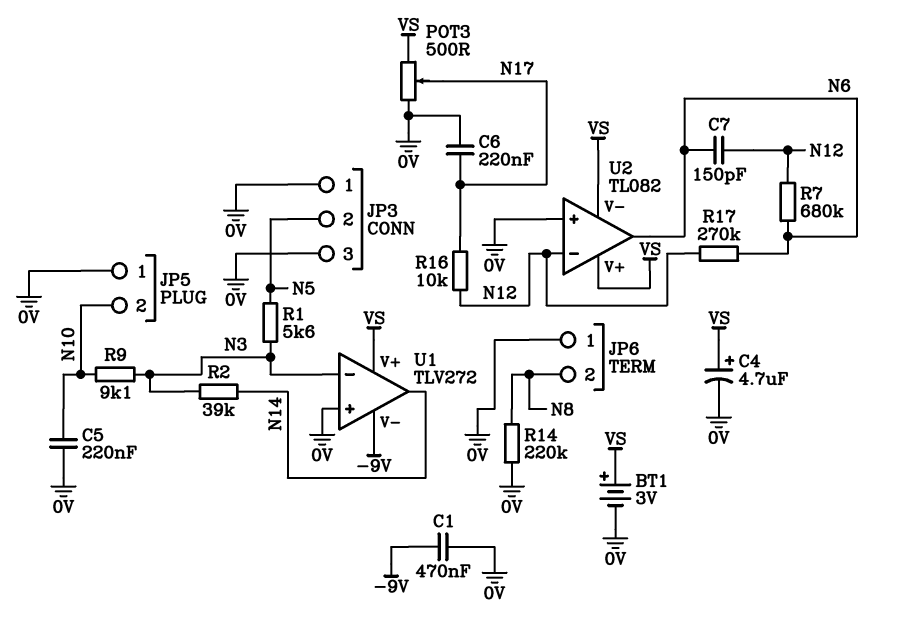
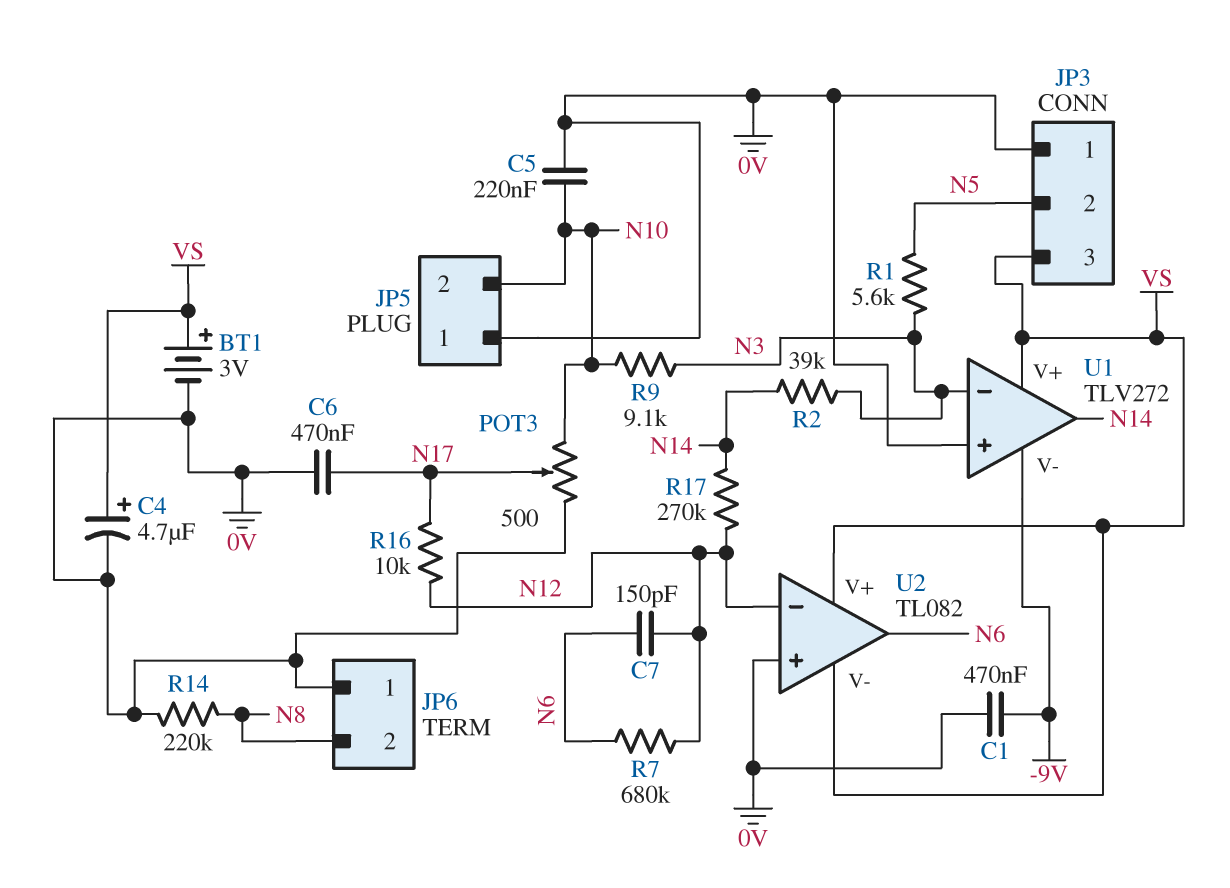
C6: 220nF (0V, N17) -> 470nF (0V, N17)
JP3 pin 3: 0V -> VS
POT3: 500 (0V, VS, wiper N17) -> 500 (0V, N10, wiper N17)
R17: 270k (N6, N12) -> 270k (N12, N14)

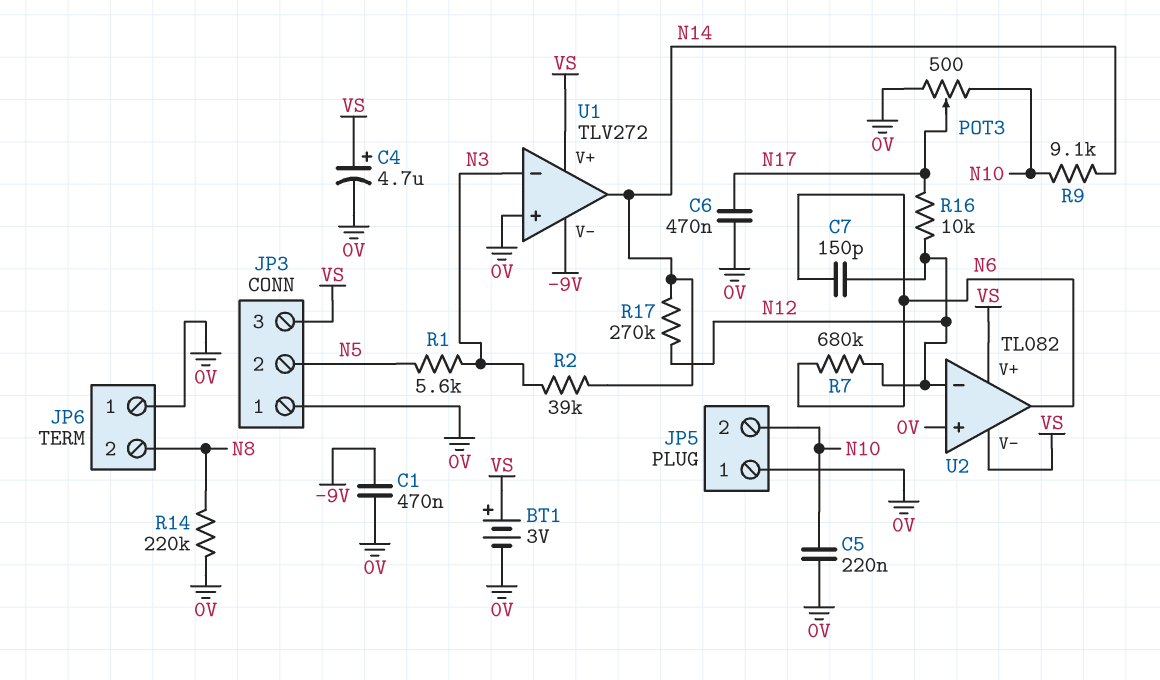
R9: 9.1k (N3, N10) -> 9.1k (N10, N14)

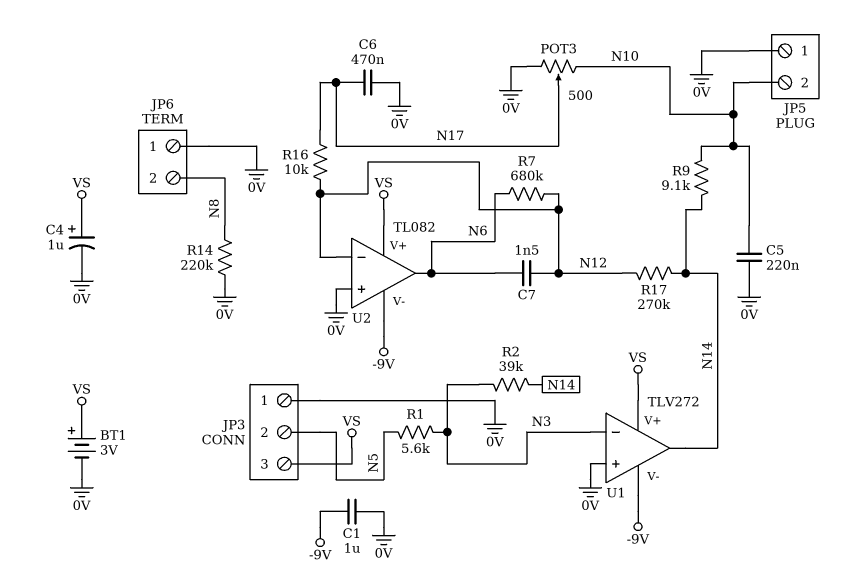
C1: 470nF (-9V, 0V) -> 1uF (-9V, 0V)
C4: 4.7uF (plus VS, minus 0V) -> 1uF (plus VS, minus 0V)
C7: 150pF (N6, N12) -> 1.5nF (N6, N12)
U2 pin V-: VS -> -9V

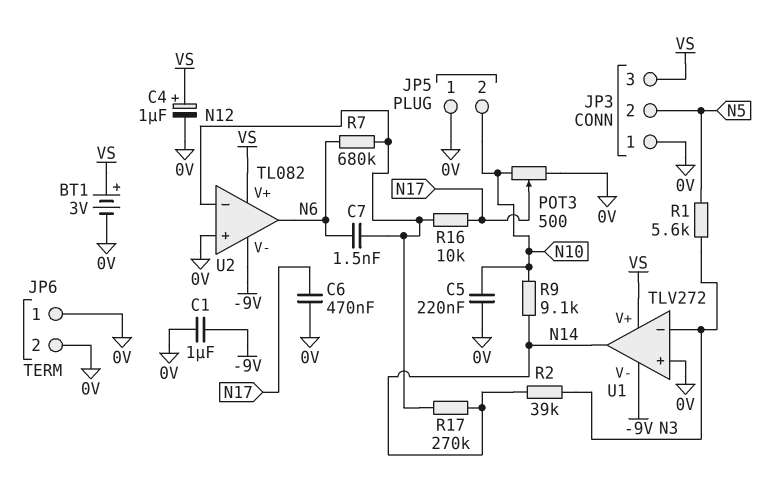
JP6 pin 2: N8 -> 0V
R14: 220k (0V, N8) -> none

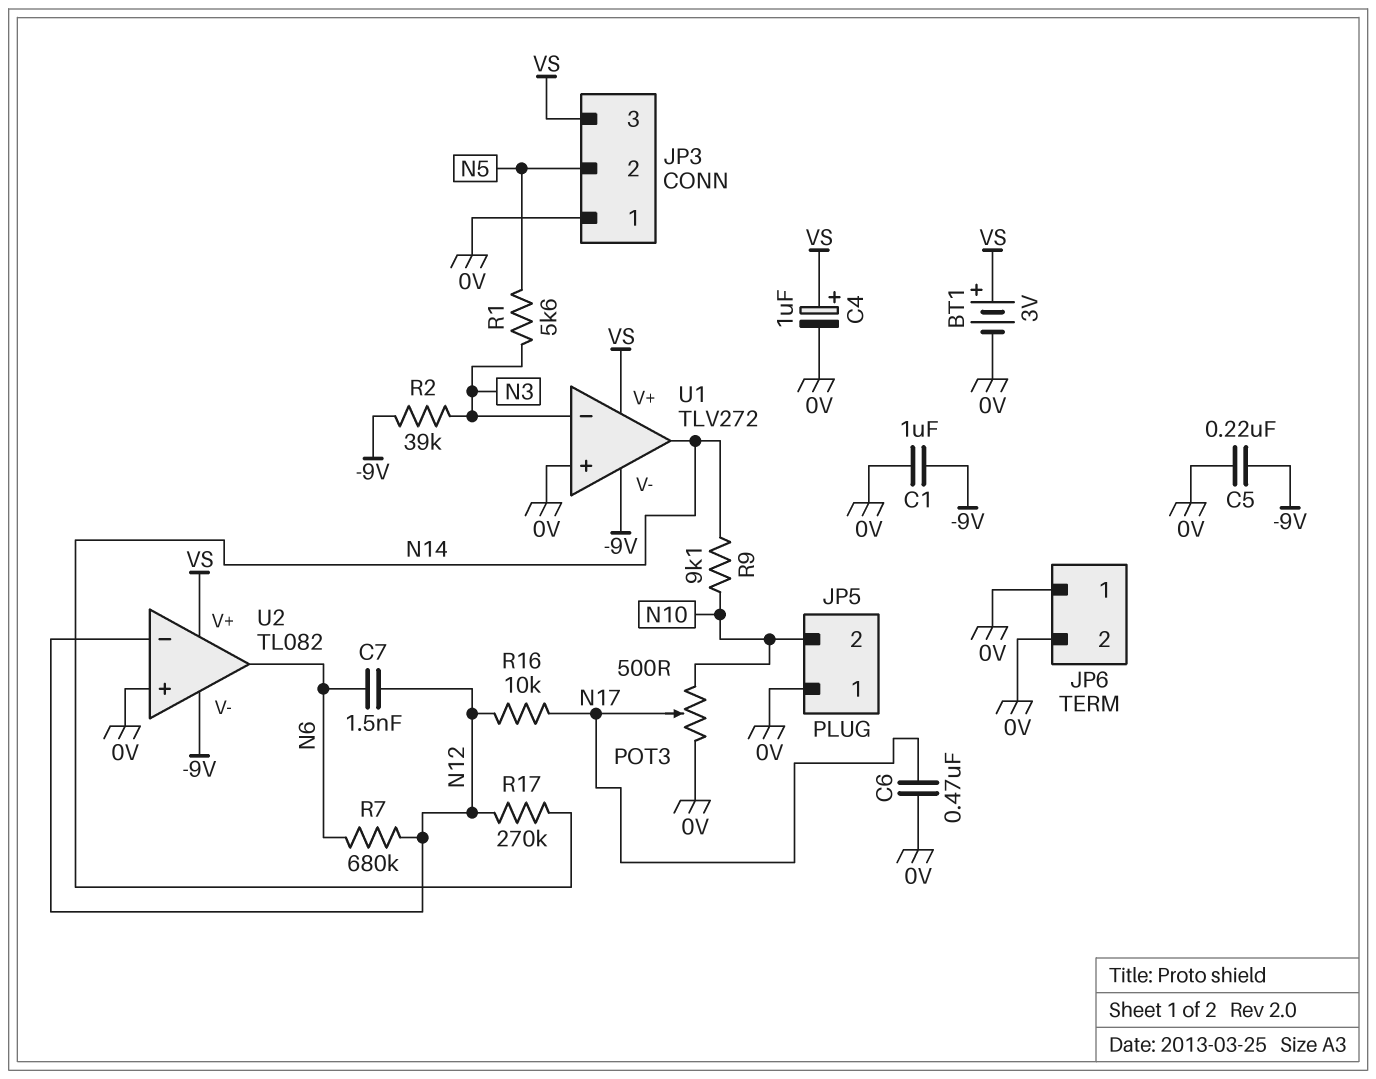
C5: 220nF (0V, N10) -> 220nF (-9V, 0V)
R2: 39k (N3, N14) -> 39k (-9V, N3)

